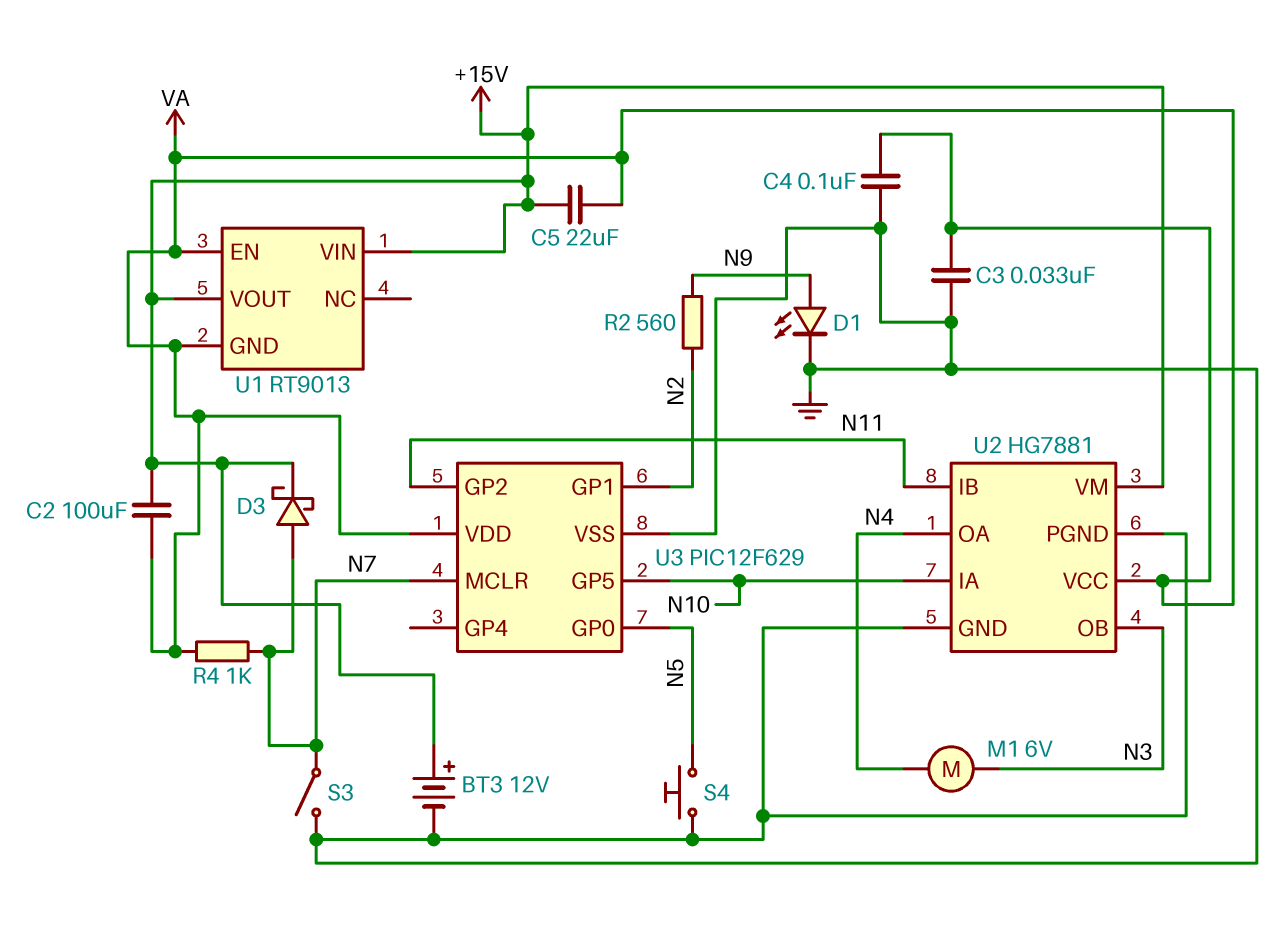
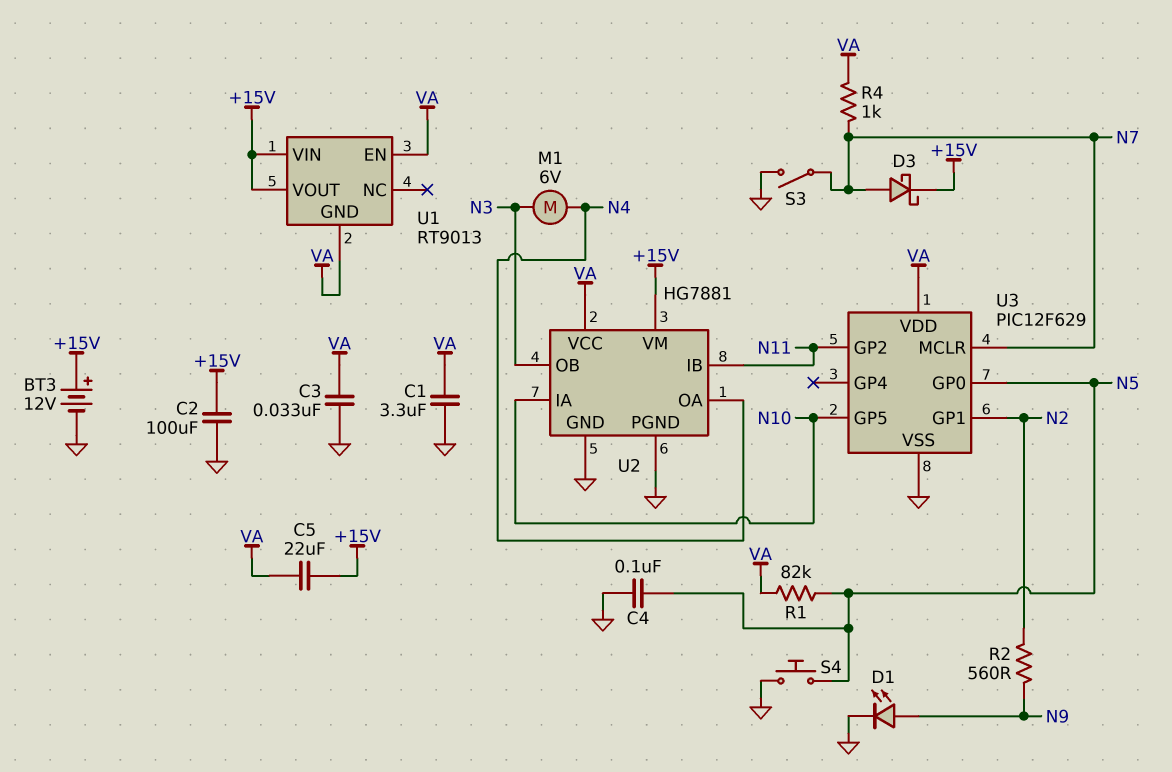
C1: none -> 3.3uF (GND, VA)
C2: 100uF (+15V, VA) -> 100uF (+15V, GND)
C4: 100nF (GND, VA) -> 100nF (GND, N5)
R1: none -> 82k (N5, VA)

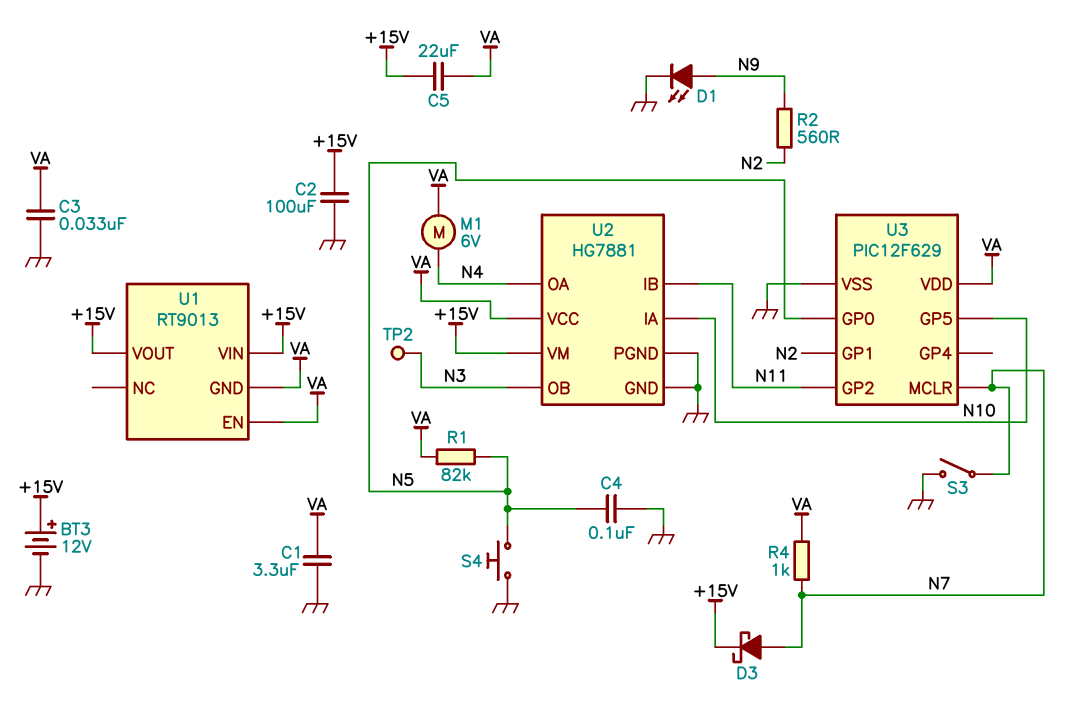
M1: motor 6V (N3, N4) -> motor 6V (N4, VA)
TP2: none -> test point (N3)

